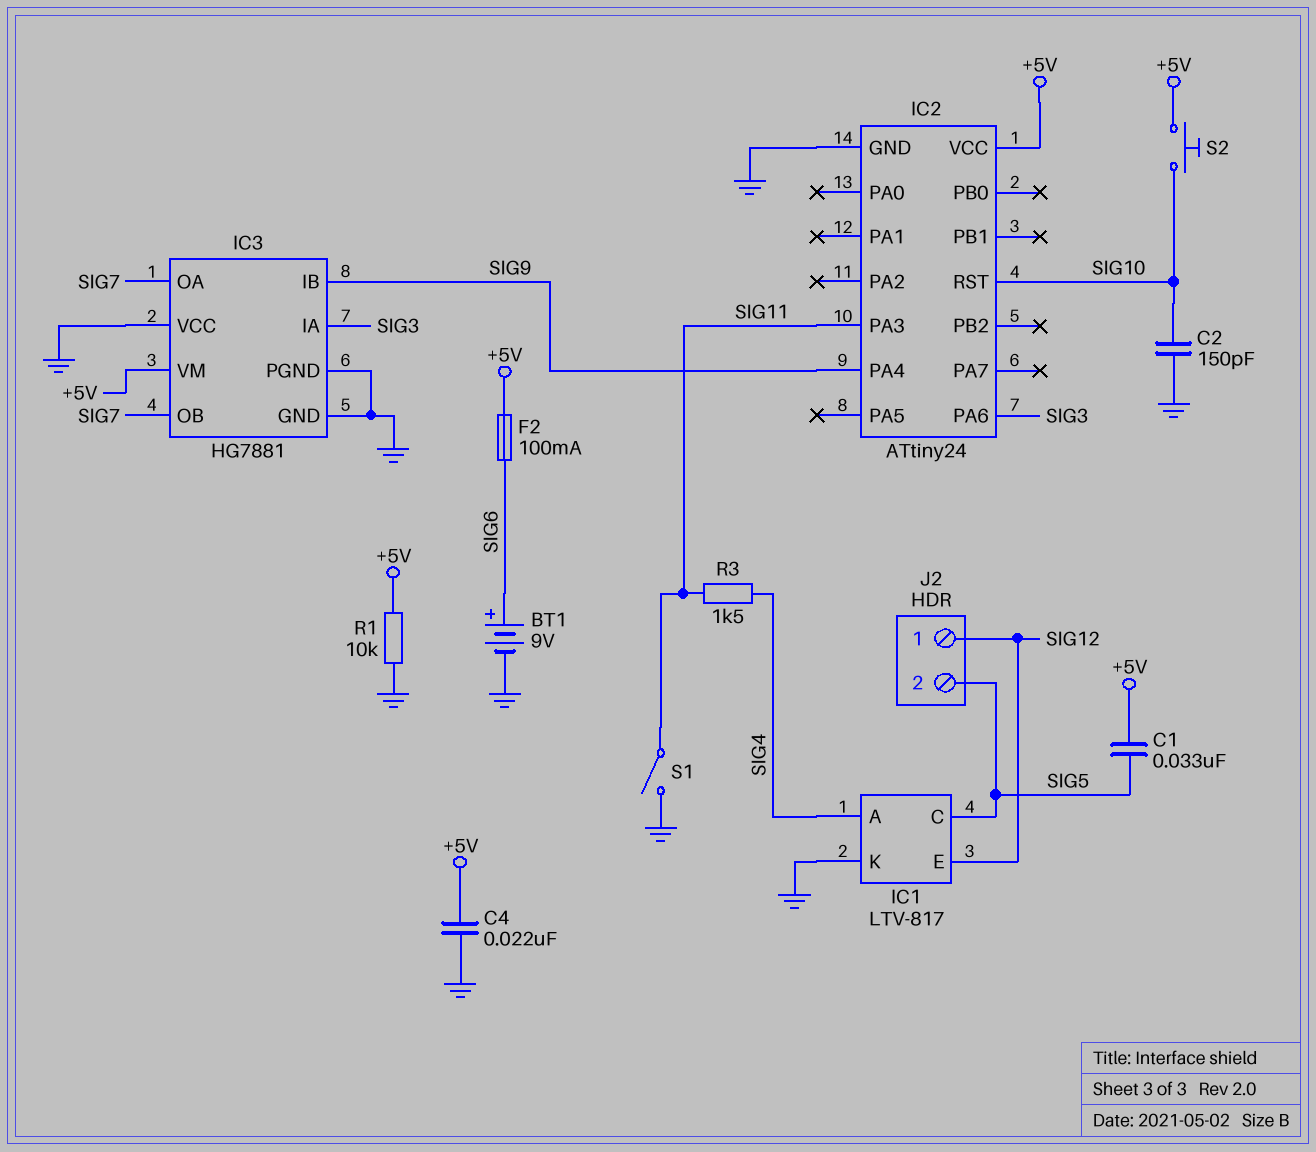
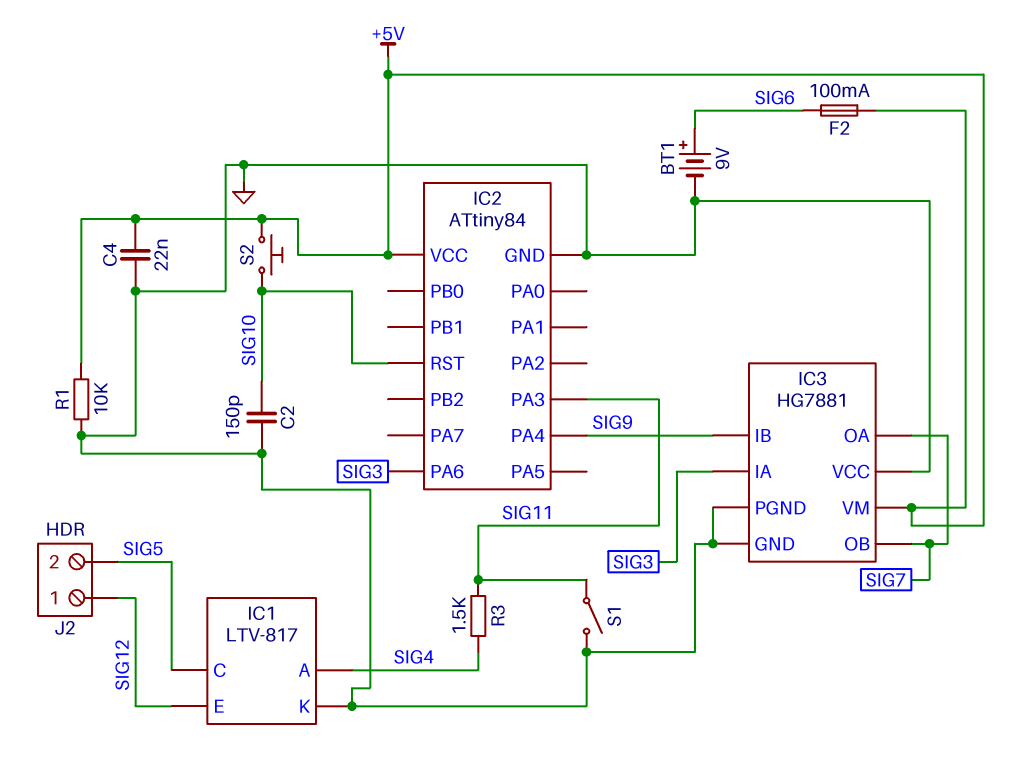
C1: 33nF (+5V, SIG5) -> none
IC2: ATtiny24 -> ATtiny84

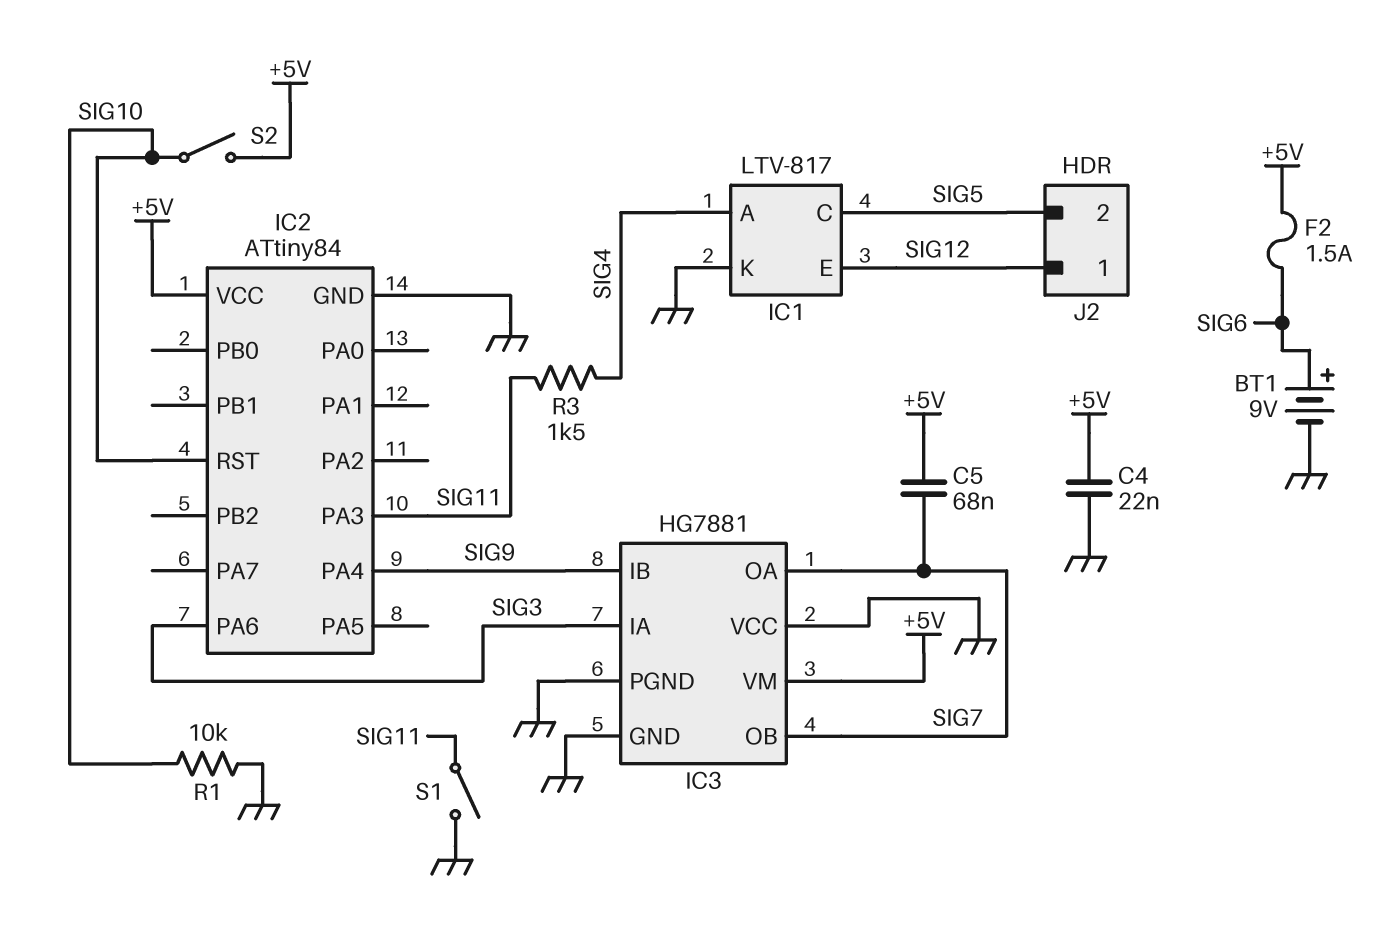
C2: 150pF (GND, SIG10) -> none
C5: none -> 68nF (+5V, SIG7)
F2: 100mA (+5V, SIG6) -> 1.5A (+5V, SIG6)
R1: 10k (+5V, GND) -> 10k (GND, SIG10)
S2: button (+5V, SIG10) -> switch (+5V, SIG10)

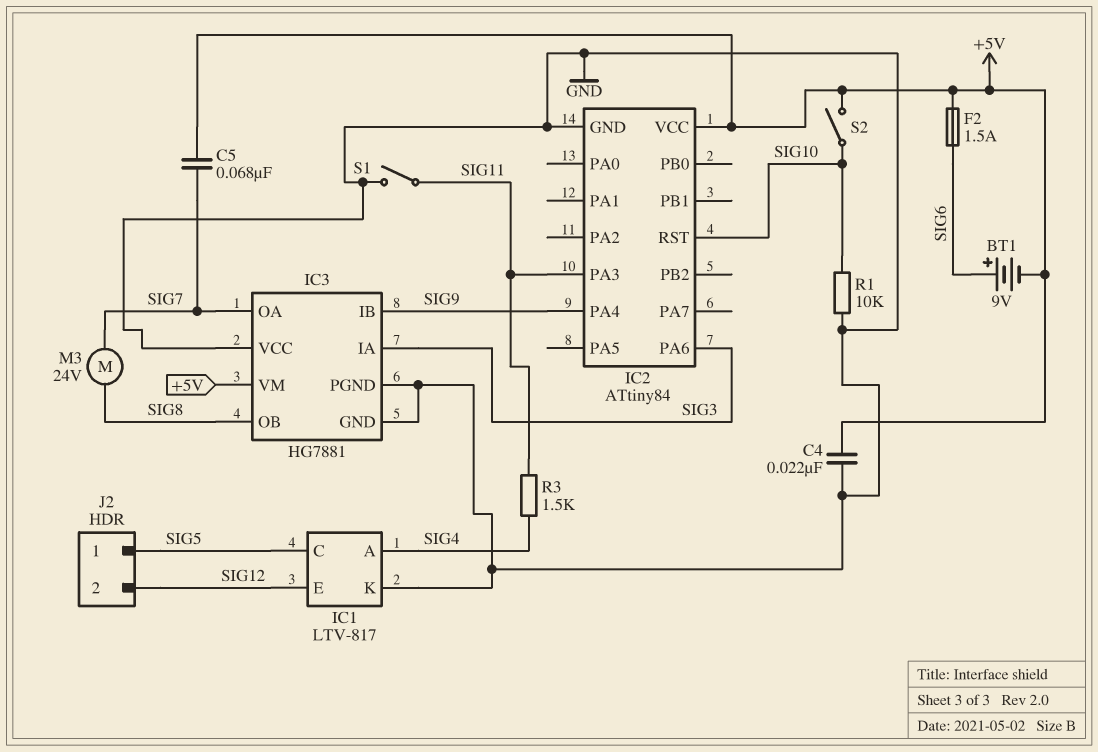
BT1: 9V (plus SIG6, minus GND) -> 9V (plus SIG6, minus +5V)
IC3 pin OB: SIG7 -> SIG8
J2 pin 1: SIG12 -> SIG5
J2 pin 2: SIG5 -> SIG12
M3: none -> motor 24V (SIG7, SIG8)

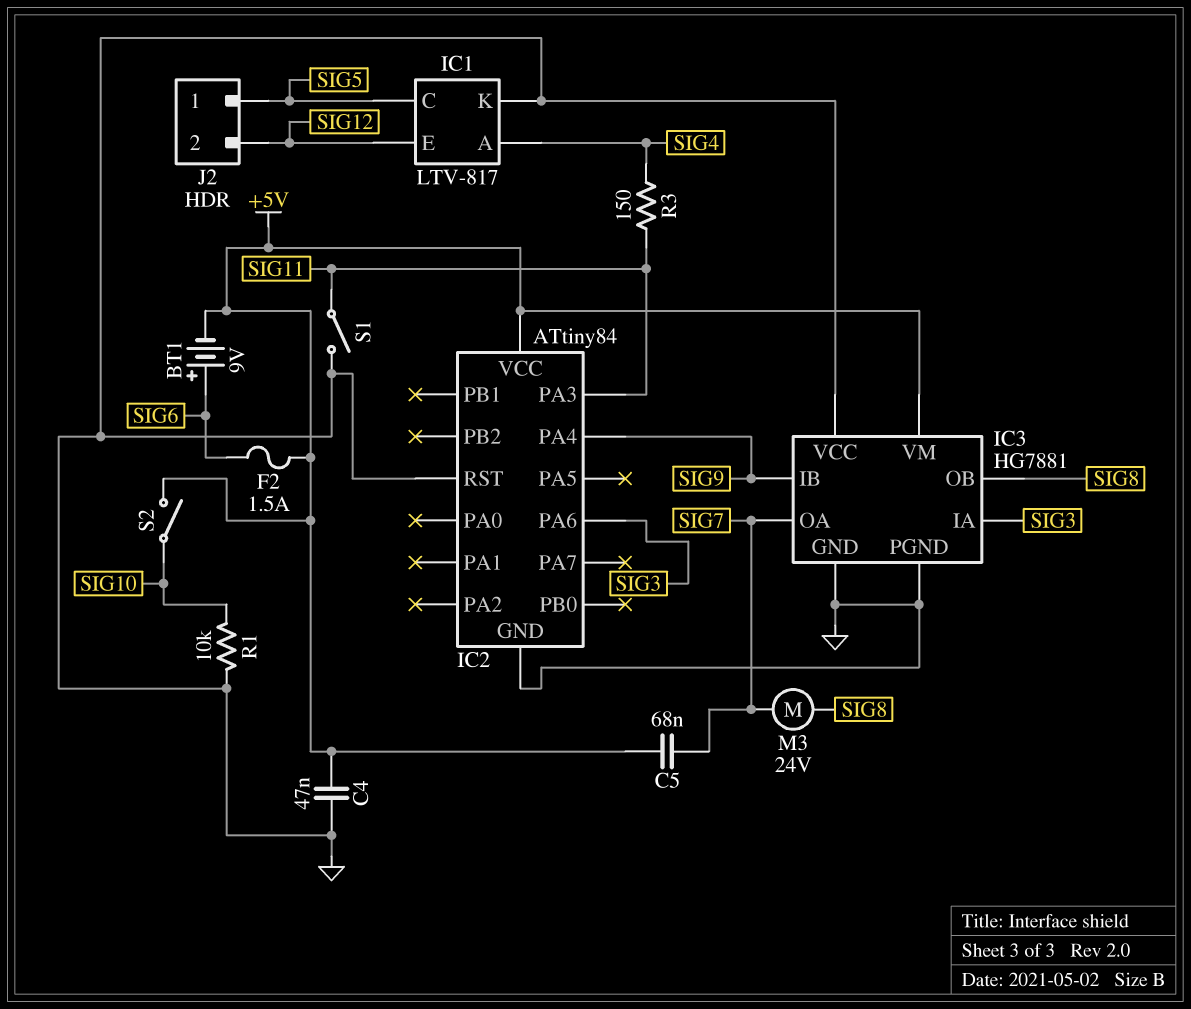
C4: 22nF (+5V, GND) -> 47nF (+5V, GND)
IC2 pin RST: SIG10 -> GND
R3: 1.5k (SIG4, SIG11) -> 150 (SIG4, SIG11)

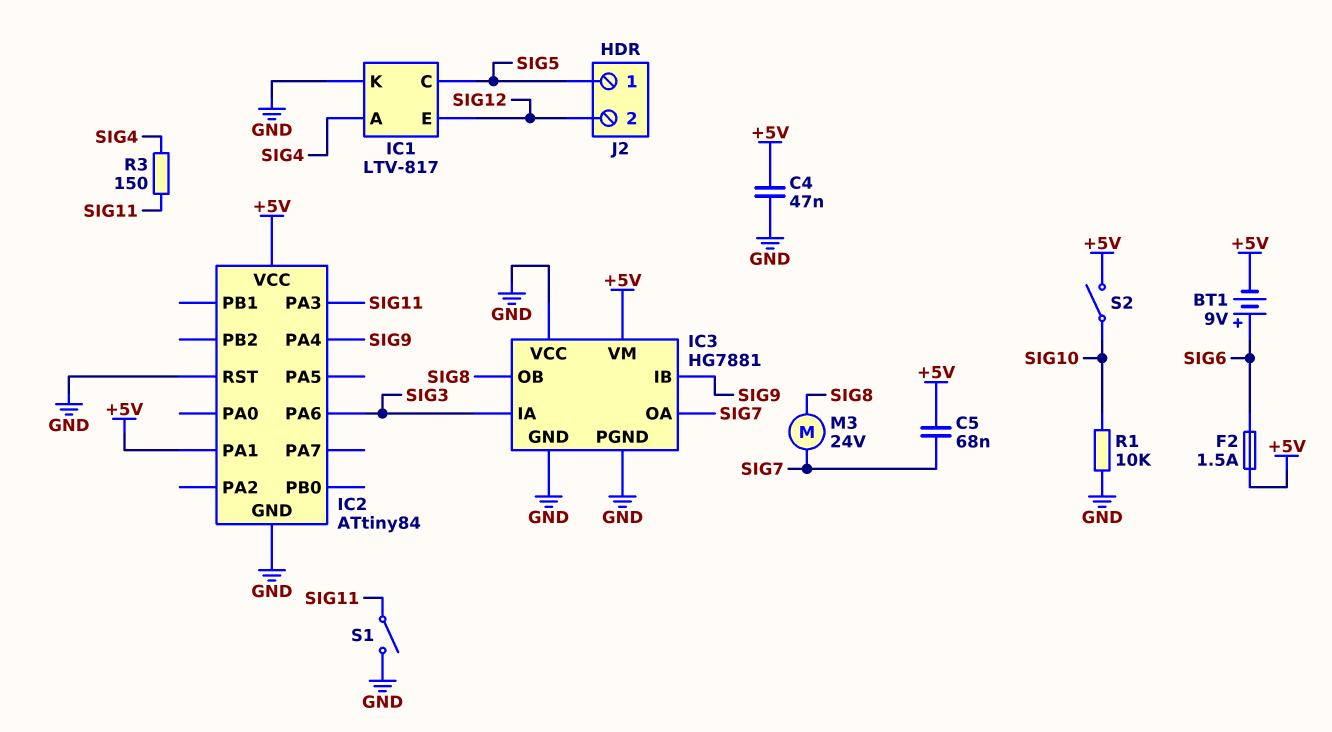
IC2 pin PA1: none -> +5V

